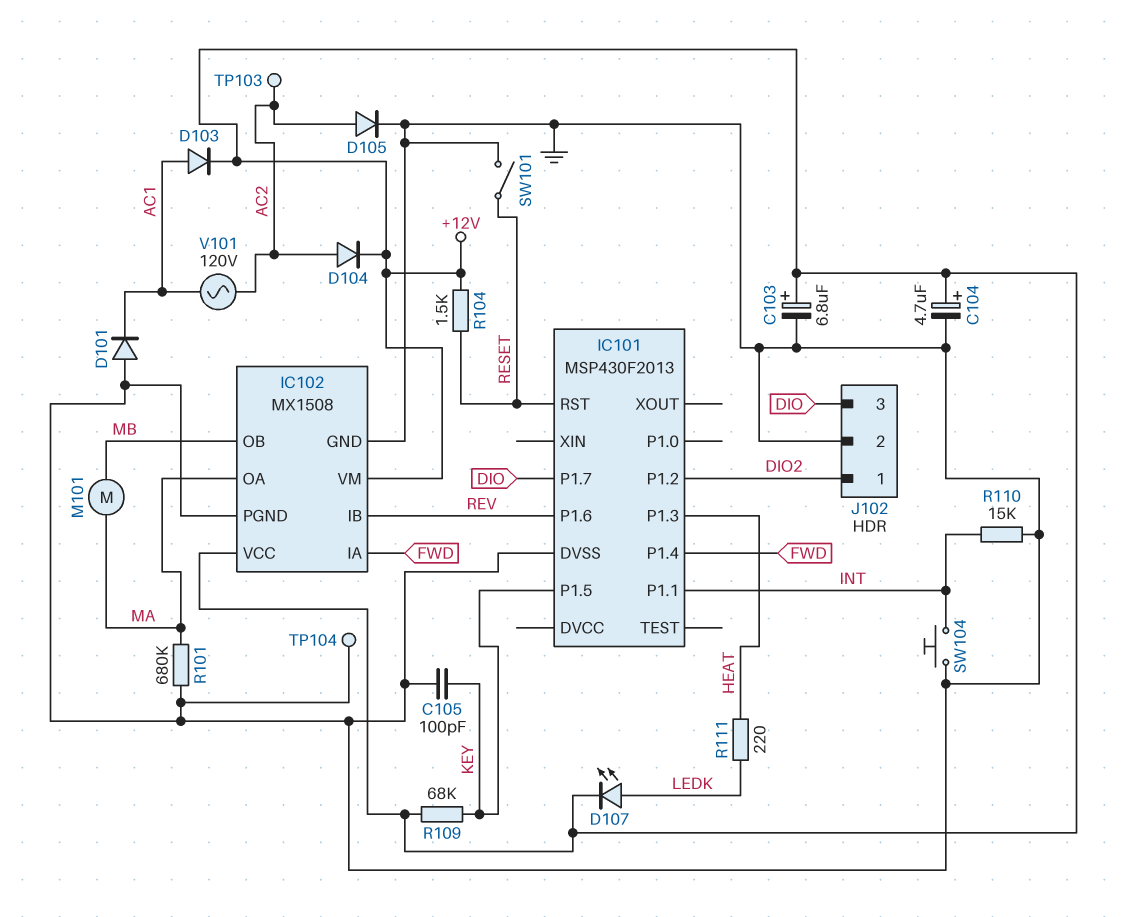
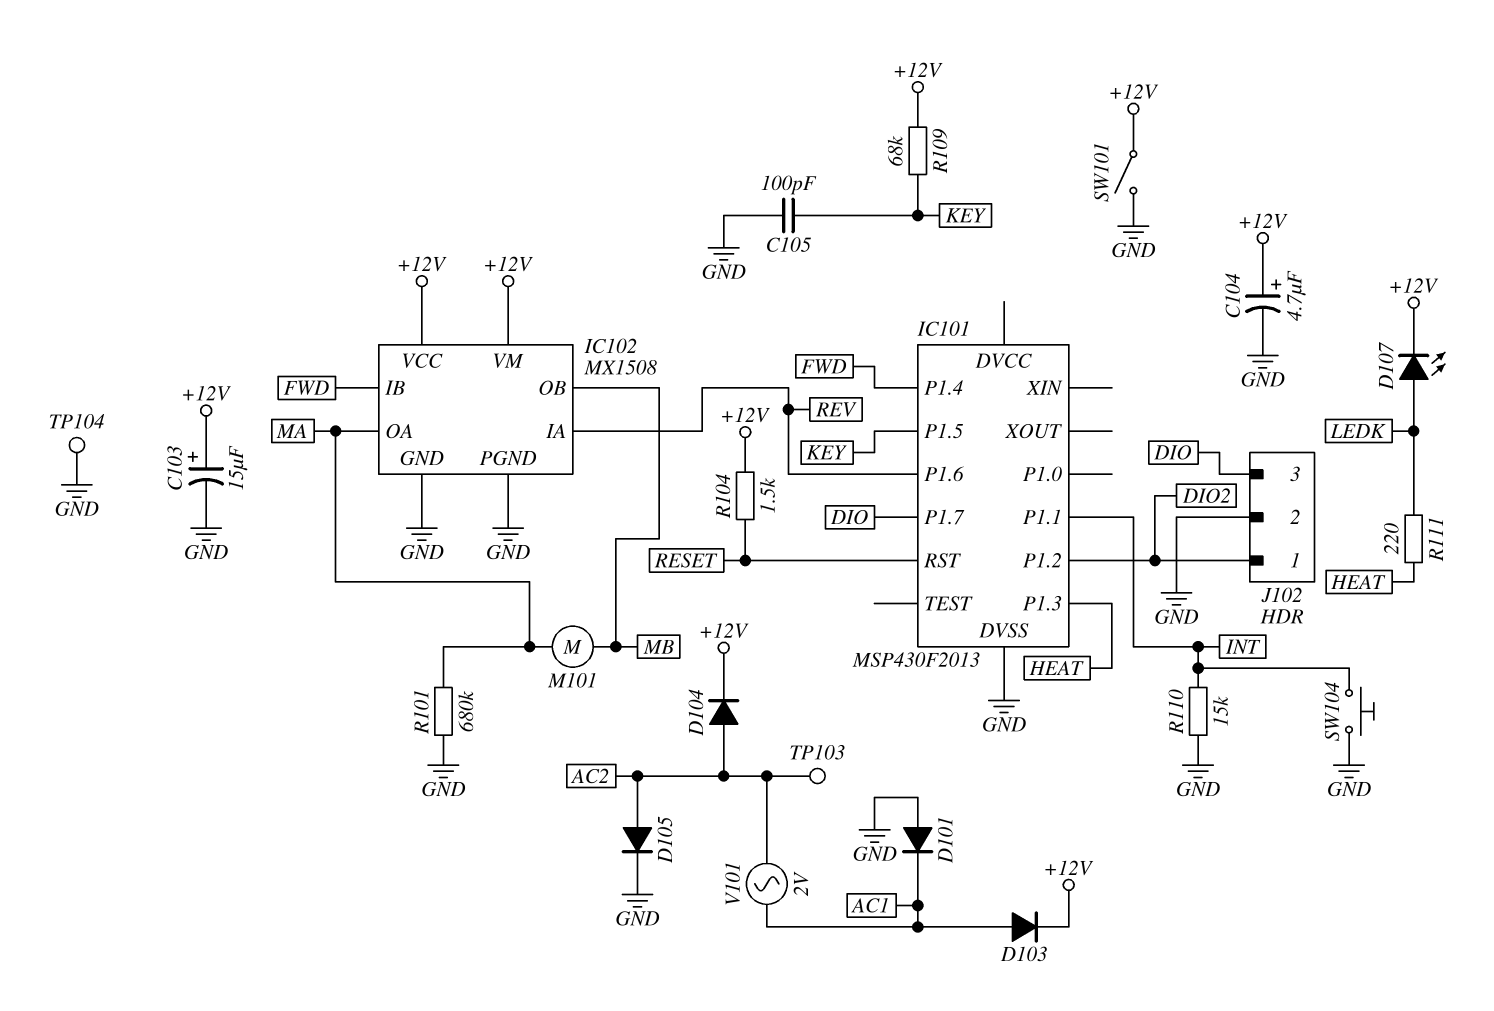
C103: 6.8uF (plus +12V, minus GND) -> 15uF (plus +12V, minus GND)
IC102 pin IA: FWD -> REV
IC102 pin IB: REV -> FWD
SW101: switch (GND, RESET) -> switch (+12V, GND)
V101: AC 120V (AC1, AC2) -> AC 2V (AC1, AC2)

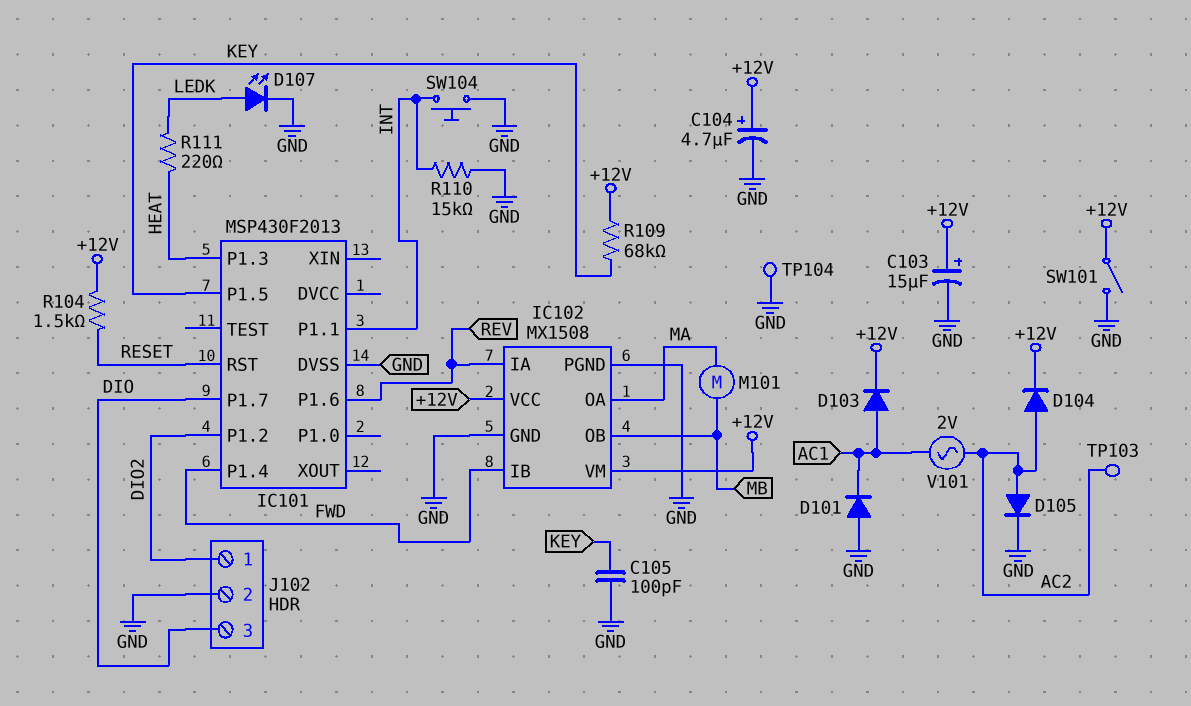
D107: LED (A LEDK, K +12V) -> LED (A LEDK, K GND)
R101: 680k (GND, MA) -> none

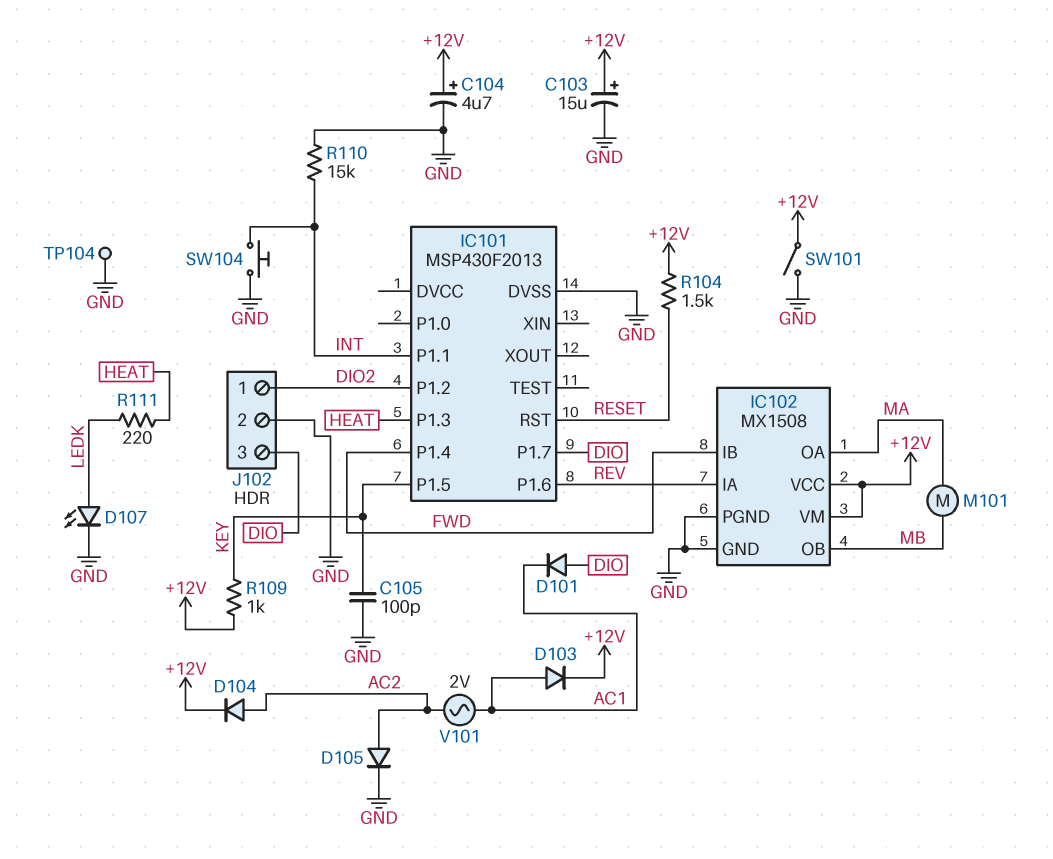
D101: diode (A GND, K AC1) -> diode (A DIO, K AC1)
R109: 68k (+12V, KEY) -> 1k (+12V, KEY)
TP103: test point (AC2) -> none

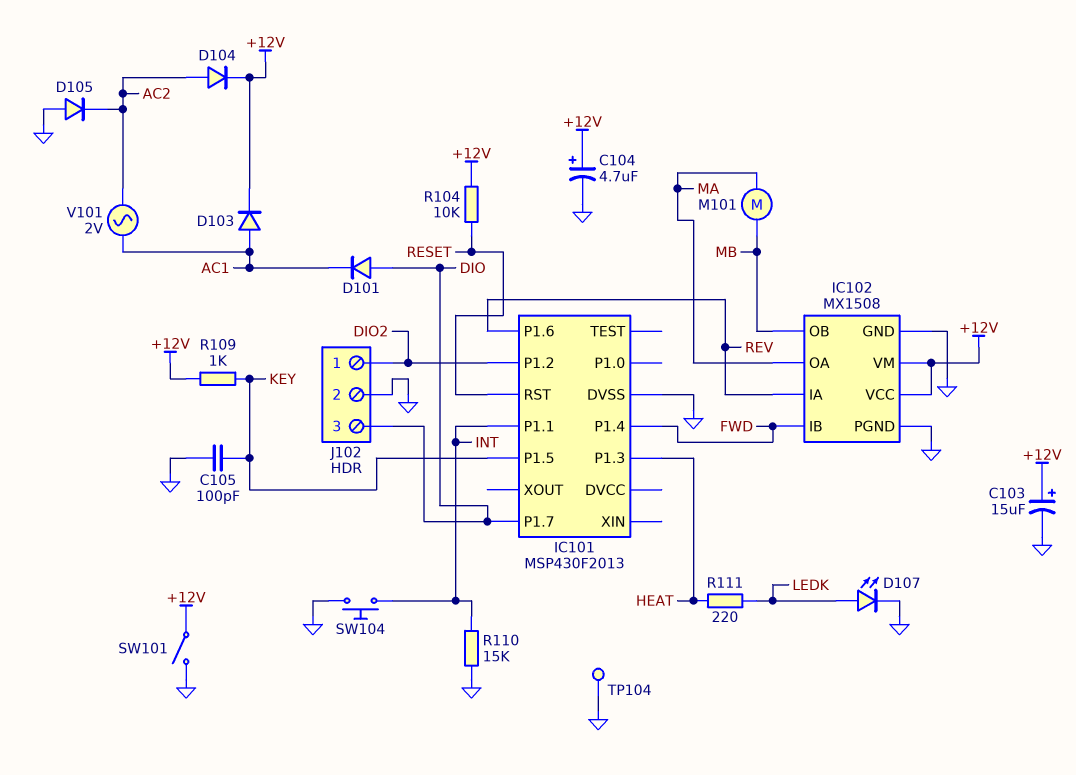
D105: diode (A AC2, K GND) -> diode (A GND, K AC2)
R104: 1.5k (+12V, RESET) -> 10k (+12V, RESET)

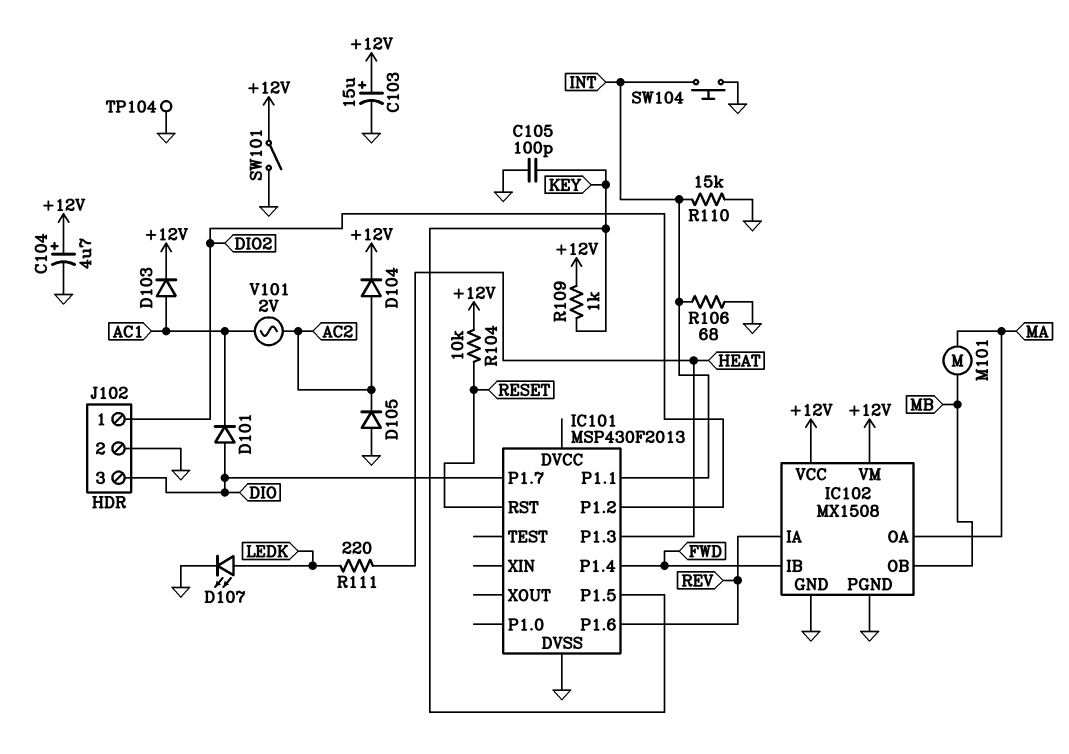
R106: none -> 68 (GND, INT)

